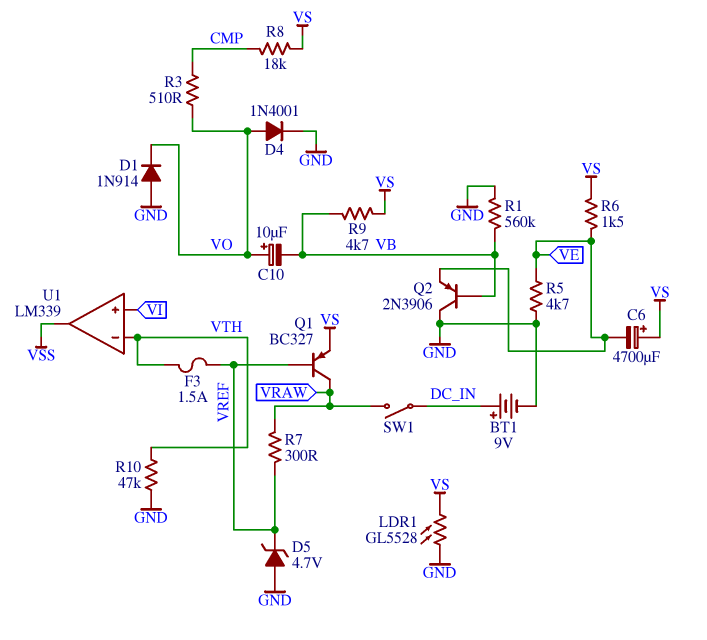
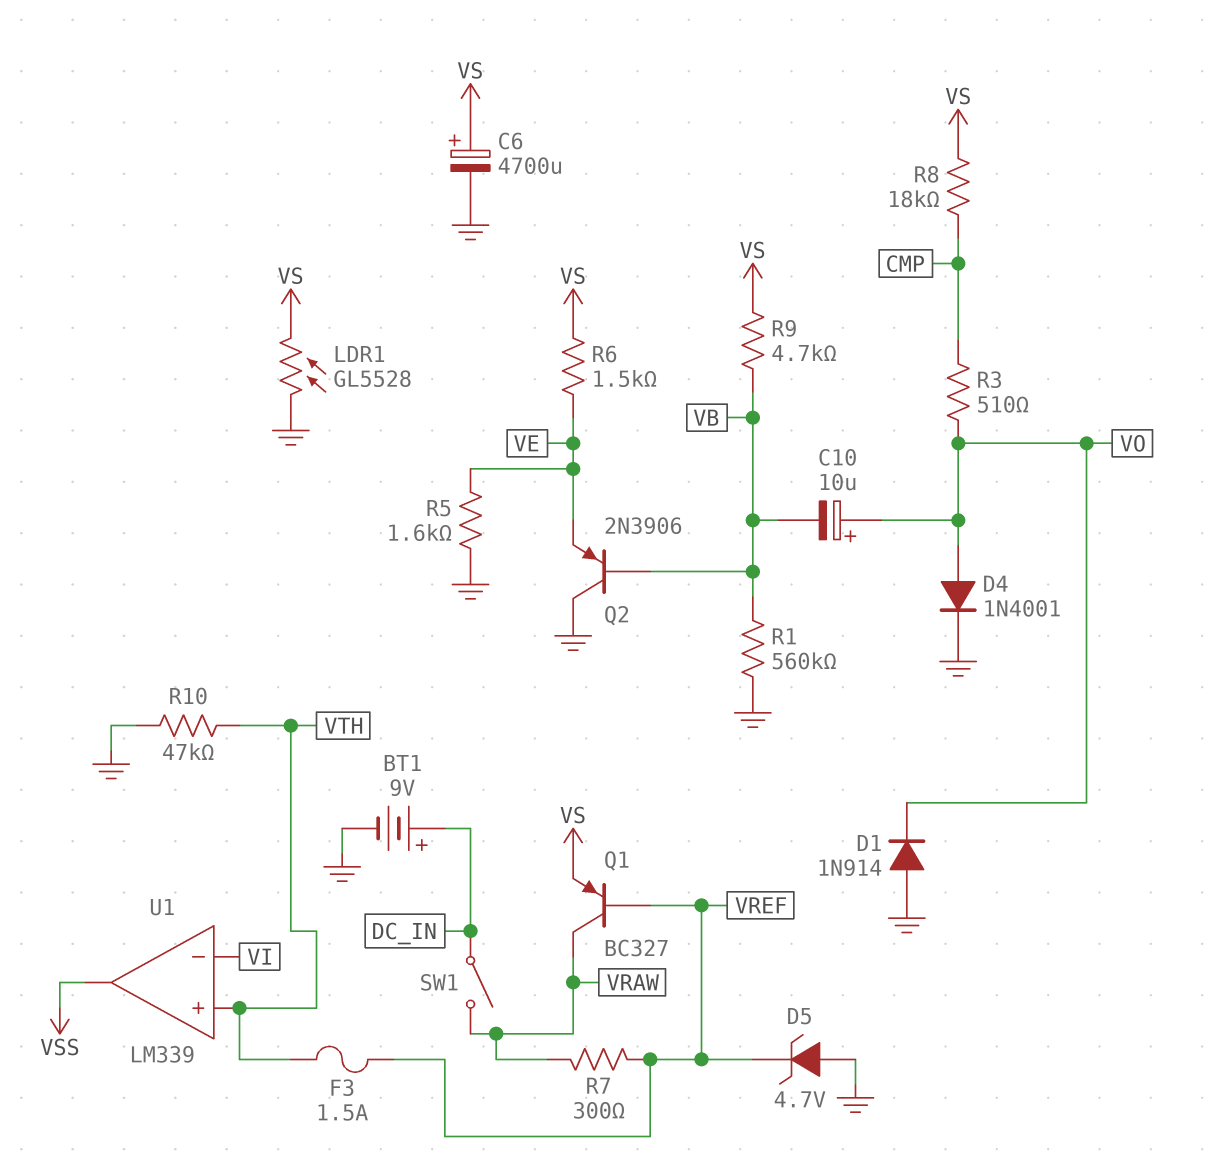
C6: 4700uF (plus VS, minus VE) -> 4700uF (plus VS, minus GND)
R5: 4.7k (GND, VE) -> 1.6k (GND, VE)
U1 pin in+: VI -> VTH
U1 pin in-: VTH -> VI

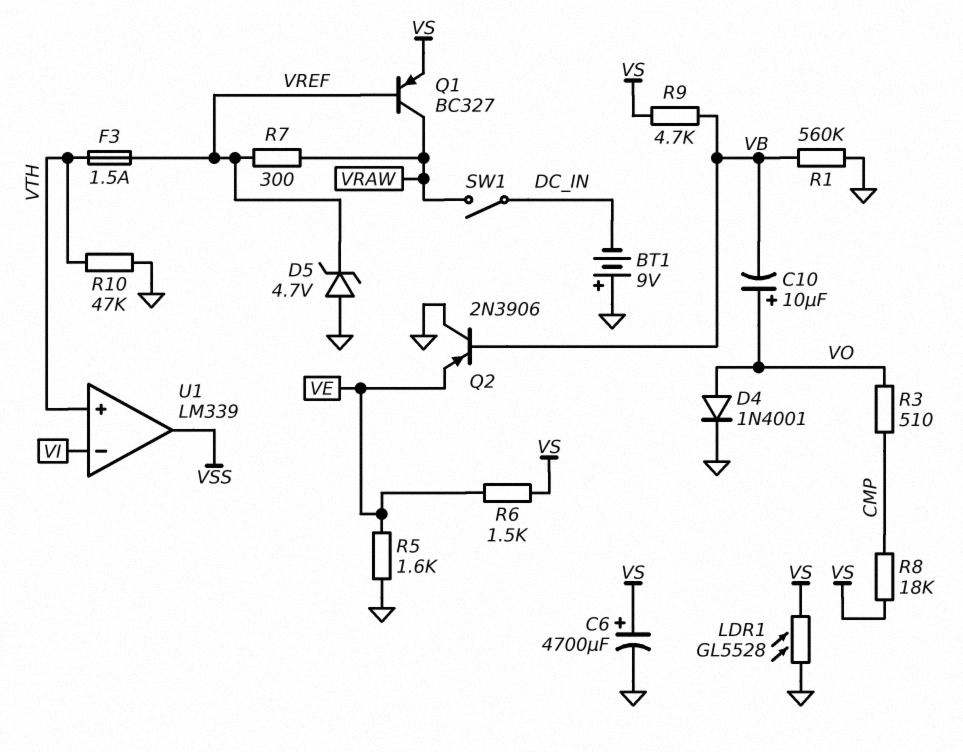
BT1: 9V (plus DC_IN, minus GND) -> 9V (plus GND, minus DC_IN)
D1: diode 1N914 (A GND, K VO) -> none

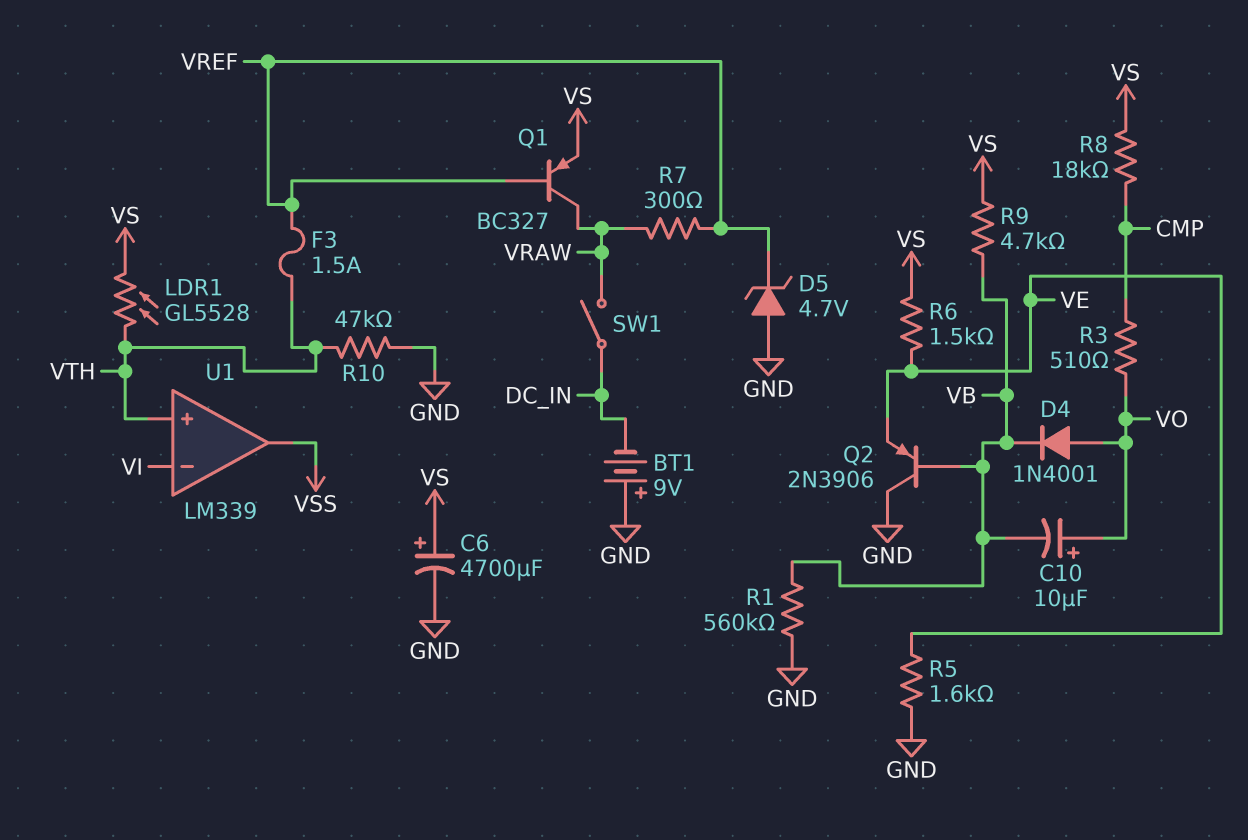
D4: diode 1N4001 (A VO, K GND) -> diode 1N4001 (A VO, K VB)
LDR1: GL5528 (GND, VS) -> GL5528 (VS, VTH)

